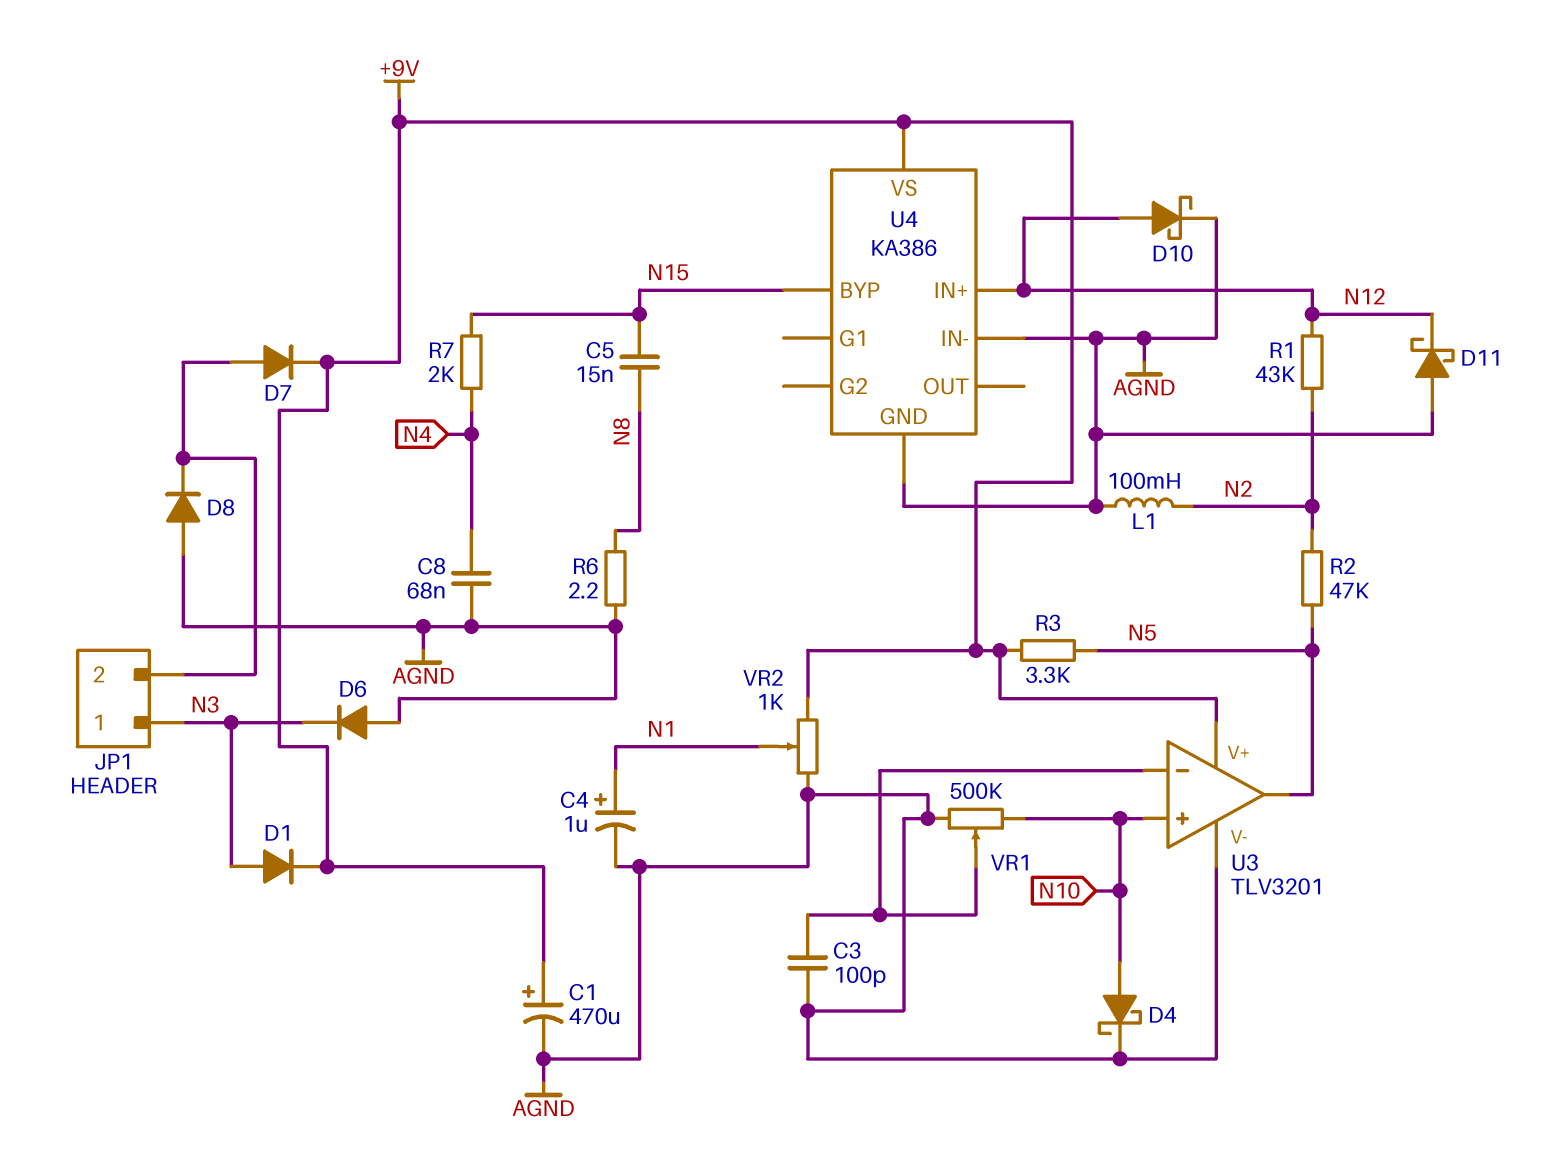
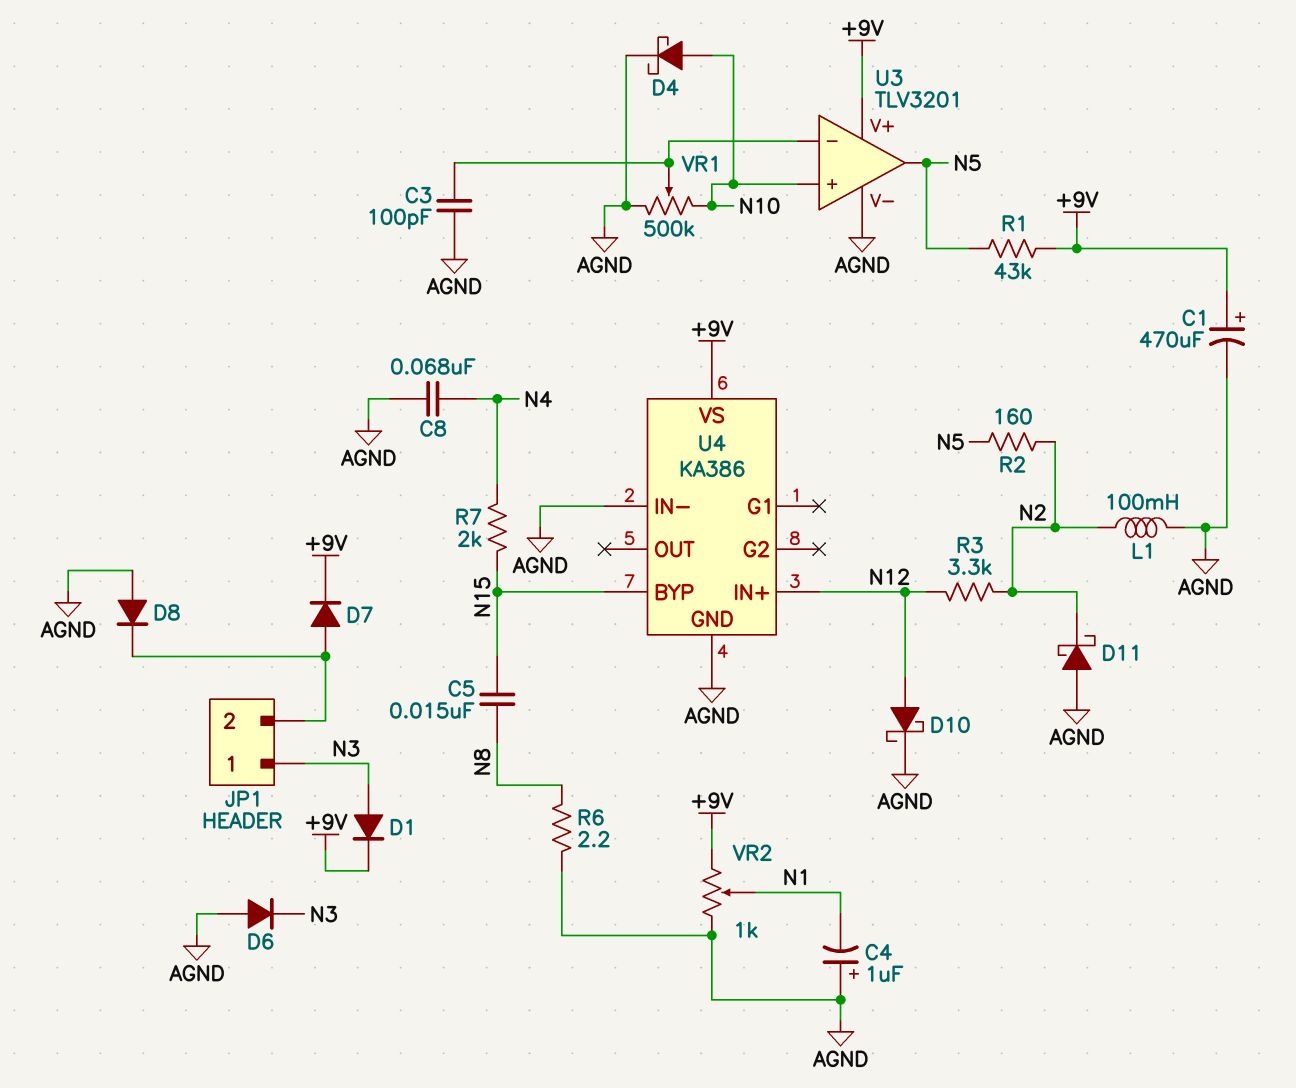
C4: 1uF (plus N1, minus AGND) -> 1uF (plus AGND, minus N1)
D11: schottky (A AGND, K N12) -> schottky (A AGND, K N2)
R1: 43k (N2, N12) -> 43k (+9V, N5)
R2: 47k (N2, N5) -> 160 (N2, N5)
R3: 3.3k (+9V, N5) -> 3.3k (N2, N12)

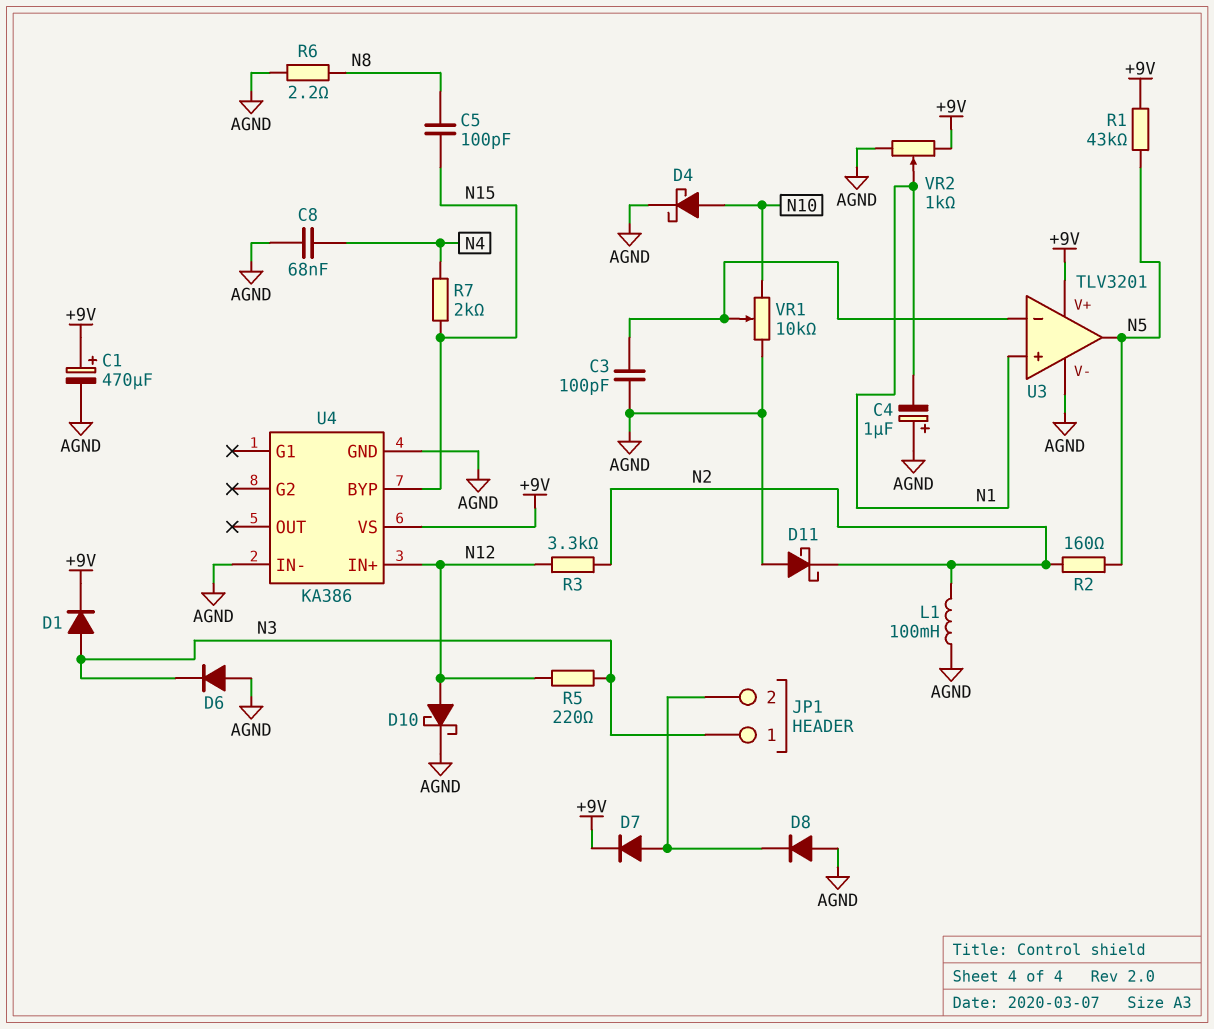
C5: 15nF (N8, N15) -> 100pF (N8, N15)
R5: none -> 220 (N3, N12)
U3 pin in+: N10 -> N1
VR1: 500k (AGND, N10, wiper U3/in-) -> 10k (AGND, N10, wiper U3/in-)

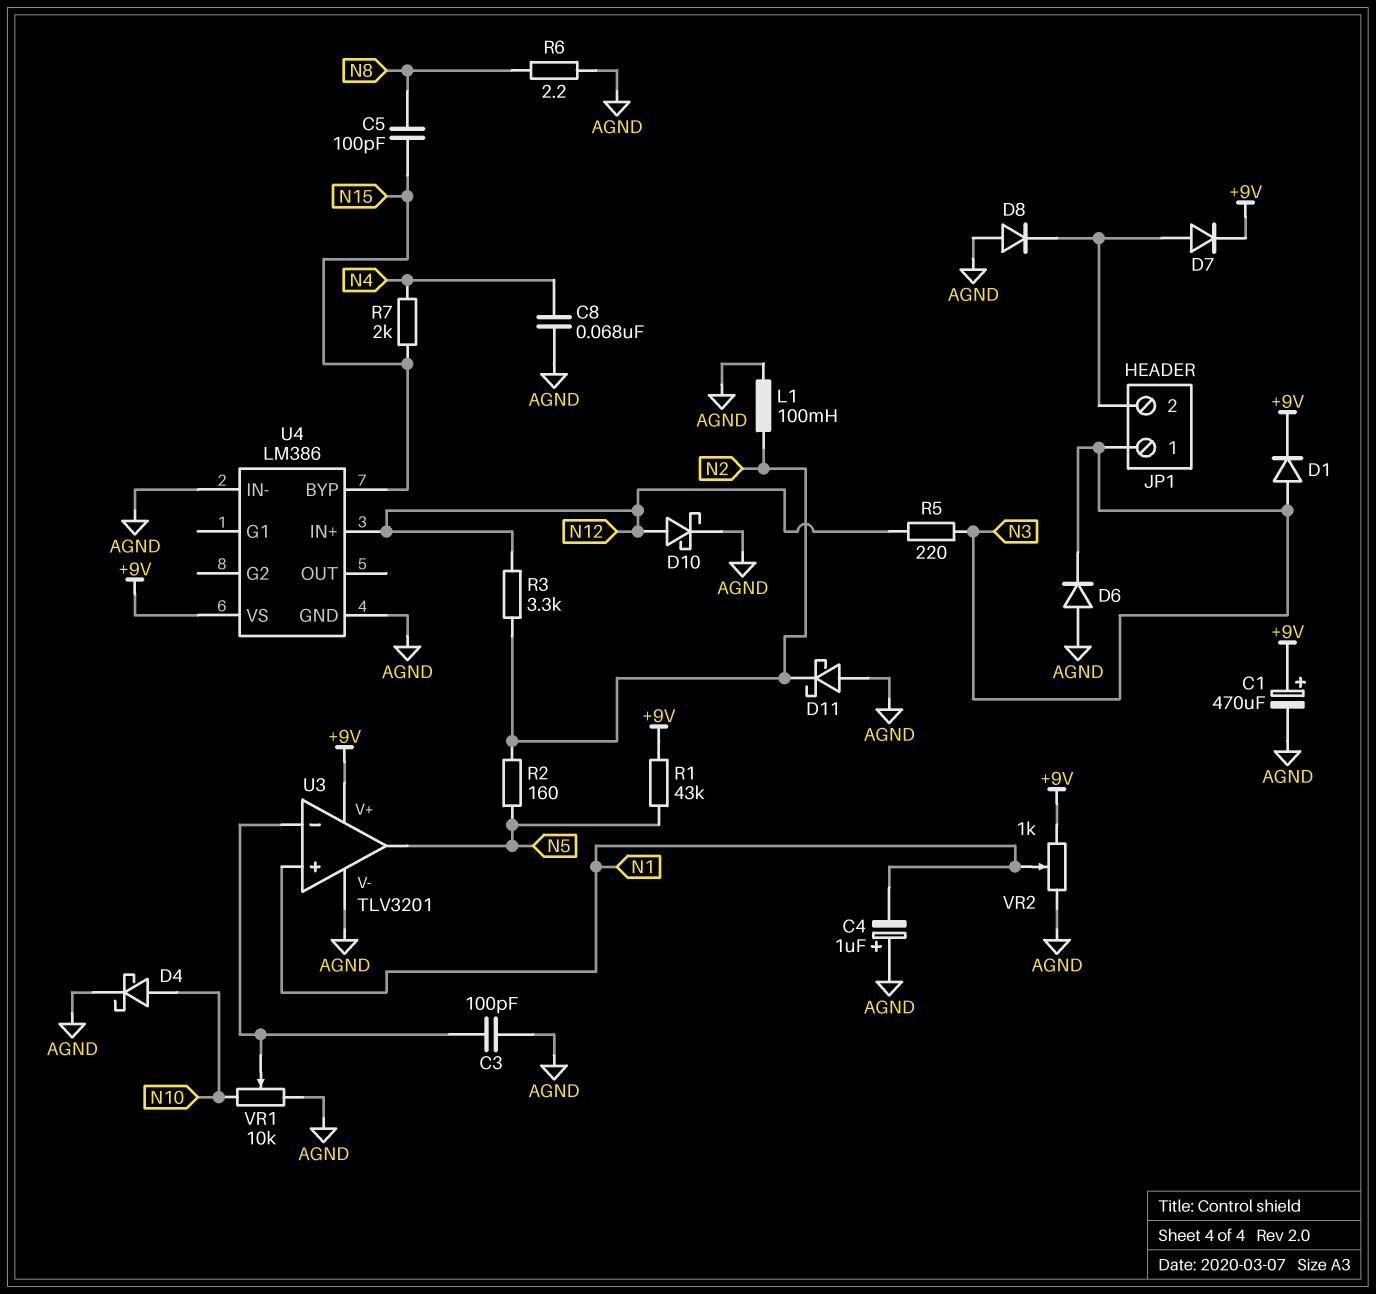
U4: KA386 -> LM386

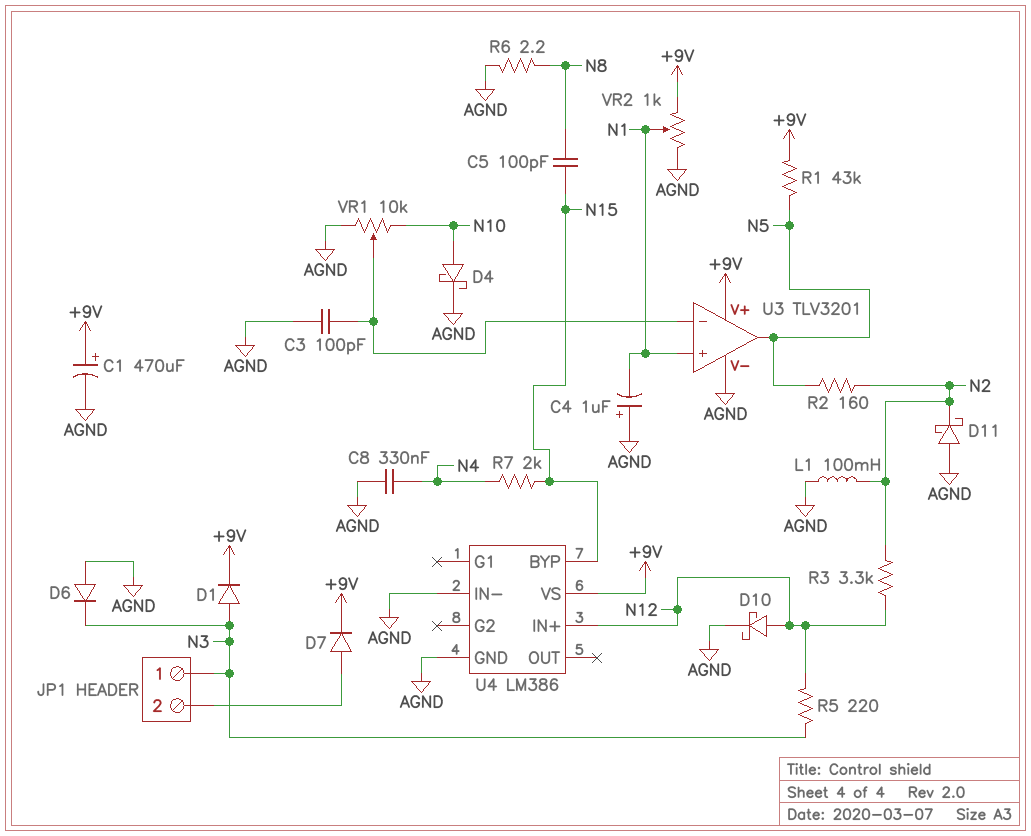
C8: 68nF (AGND, N4) -> 330nF (AGND, N4)
D8: diode (A AGND, K JP1/2) -> none

